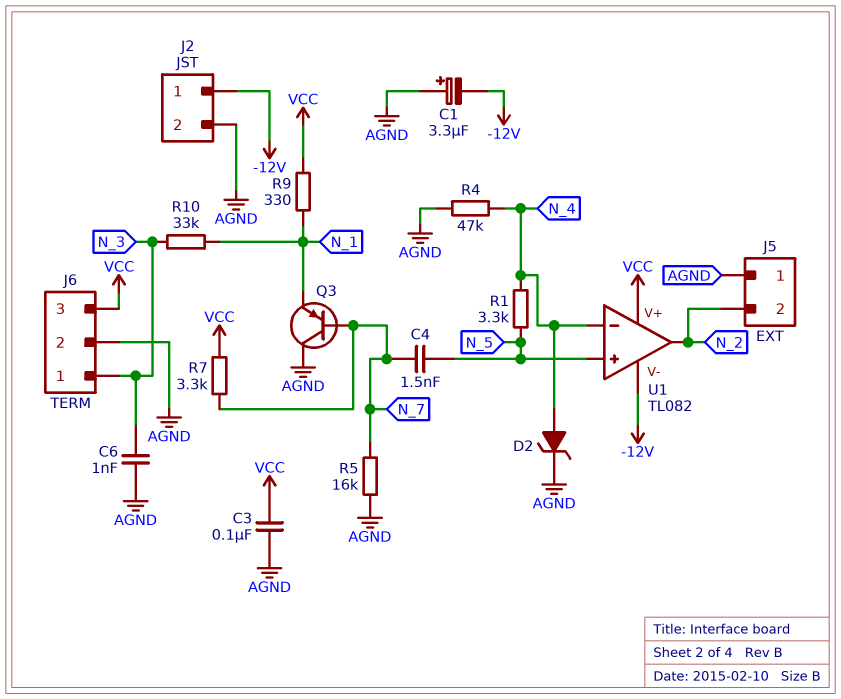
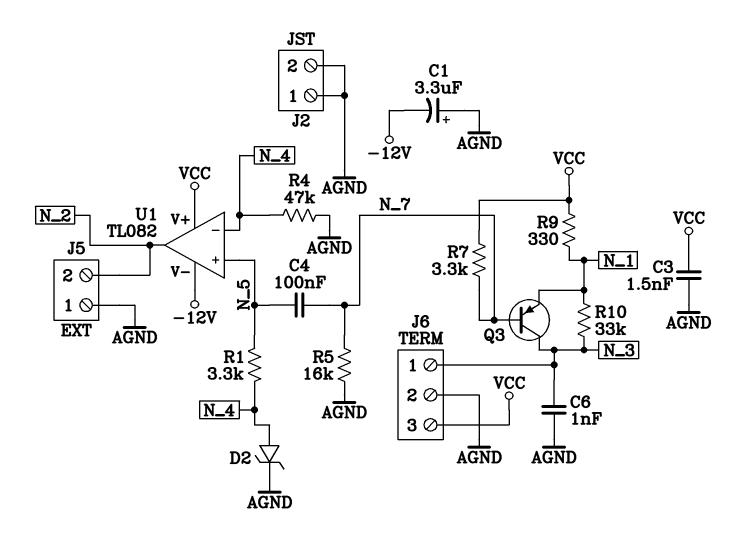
C3: 100nF (AGND, VCC) -> 1.5nF (AGND, VCC)
C4: 1.5nF (N_5, N_7) -> 100nF (N_5, N_7)
J2 pin 1: -12V -> AGND
Q3: PNP (B N_7, C AGND, E N_1) -> PNP (B N_7, C N_3, E N_1)

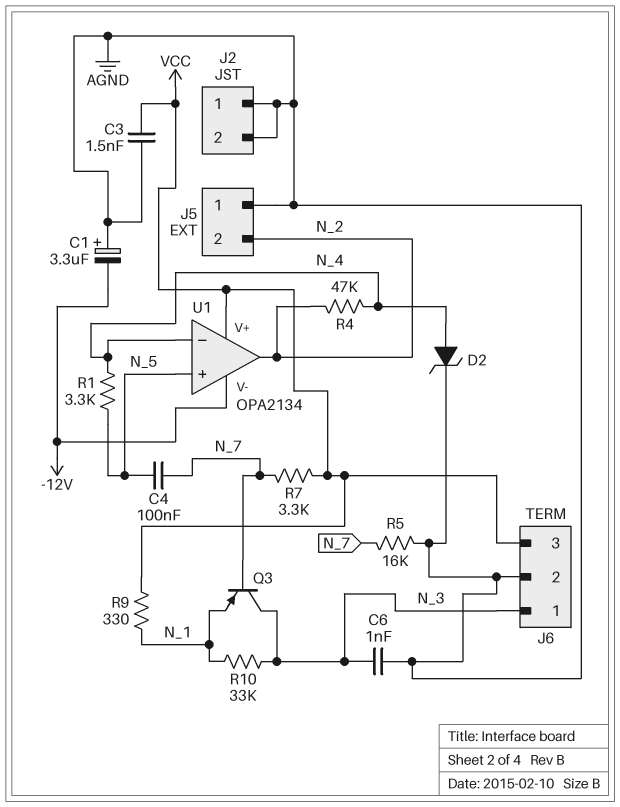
R4: 47k (AGND, N_4) -> 47k (N_2, N_4)
U1: TL082 -> OPA2134

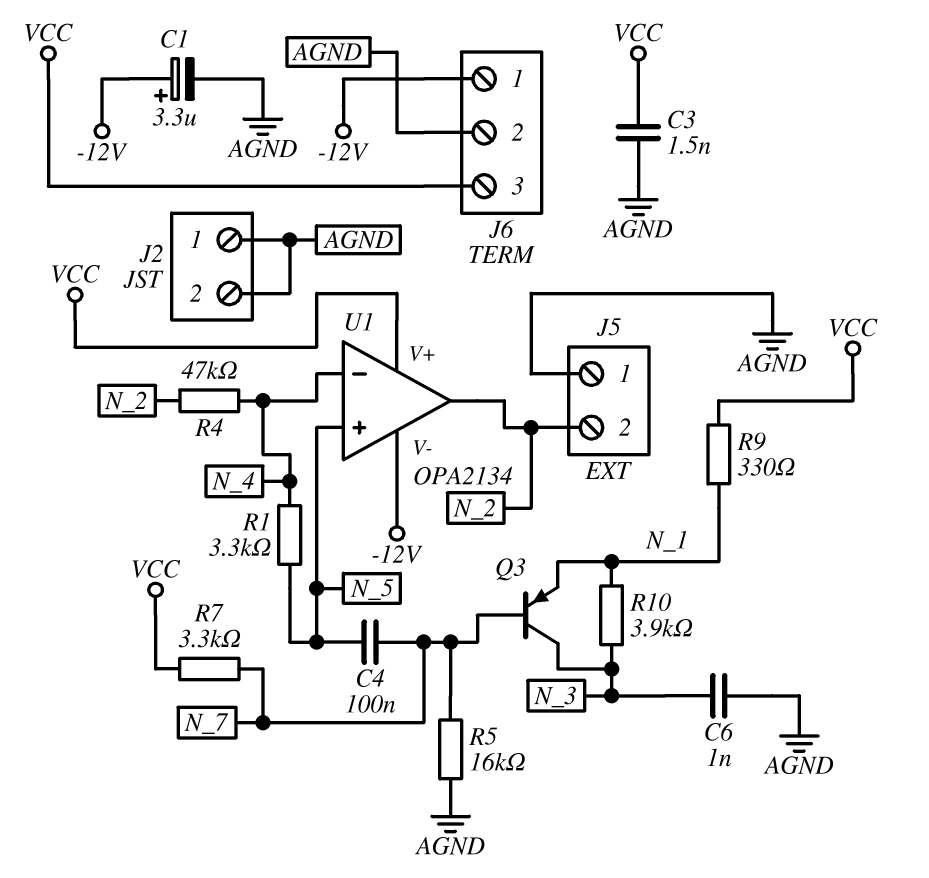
C1: 3.3uF (plus AGND, minus -12V) -> 3.3uF (plus -12V, minus AGND)
D2: zener (A N_4, K AGND) -> none
J6 pin 1: N_3 -> -12V
R10: 33k (N_1, N_3) -> 3.9k (N_1, N_3)

